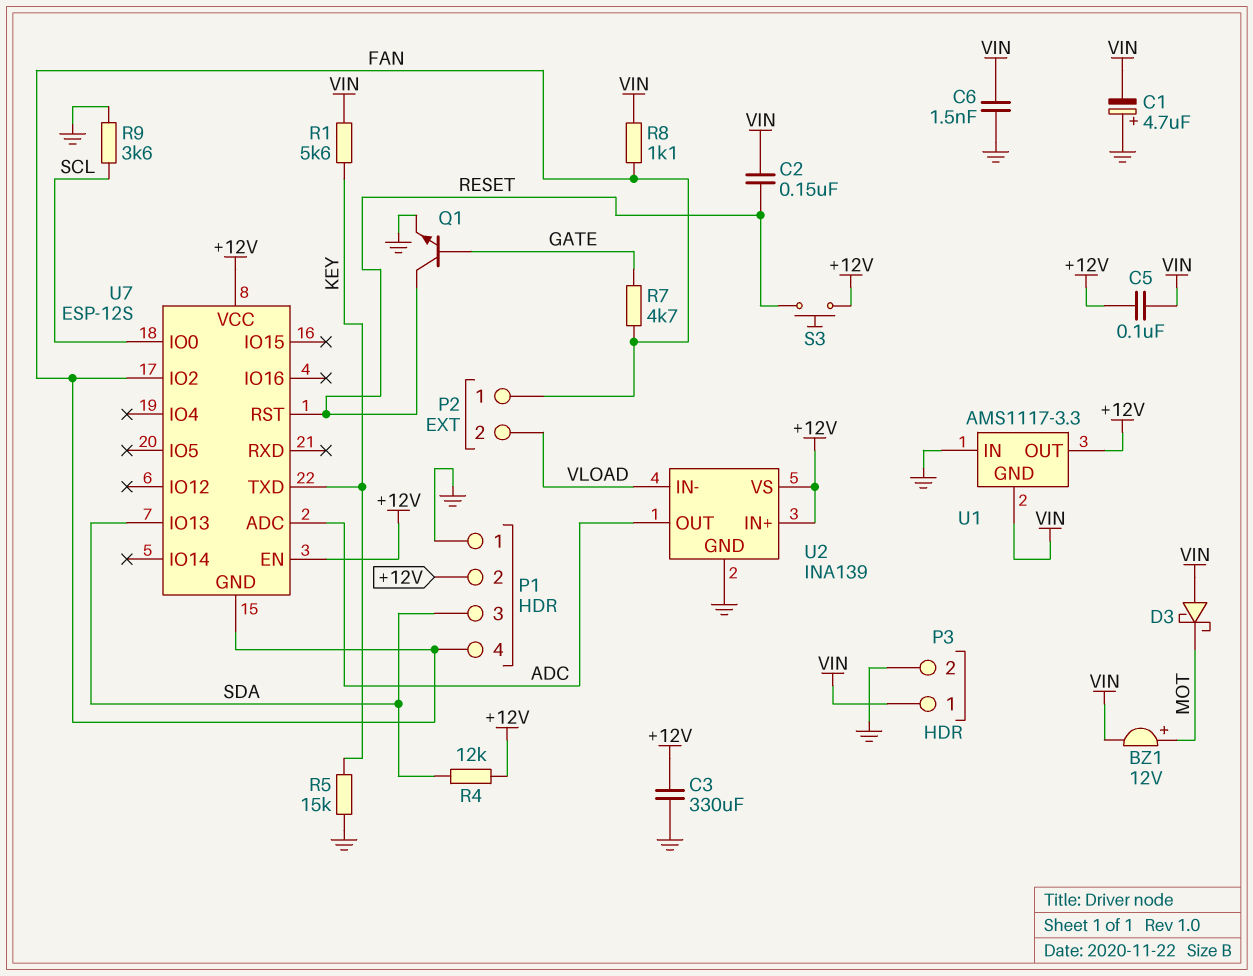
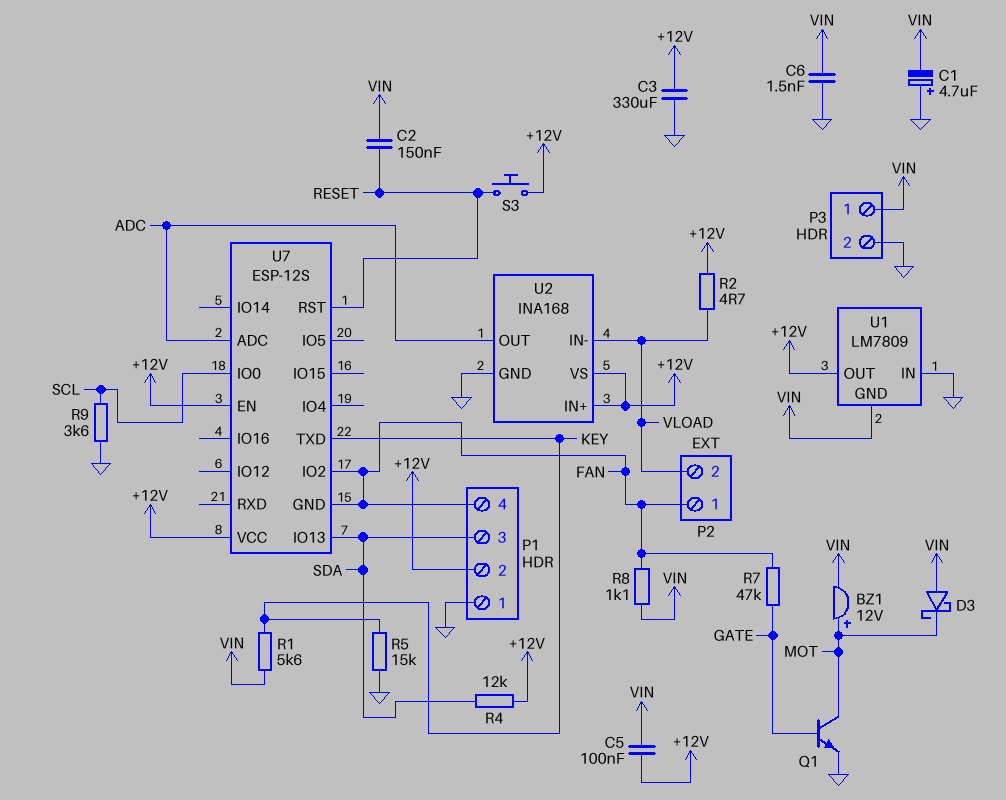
Q1: NPN (B GATE, C RESET, E GND) -> NPN (B GATE, C MOT, E GND)
R2: none -> 4.7 (+12V, VLOAD)
R7: 4.7k (FAN, GATE) -> 47k (FAN, GATE)
U1: AMS1117-3.3 -> LM7809
U2: INA139 -> INA168

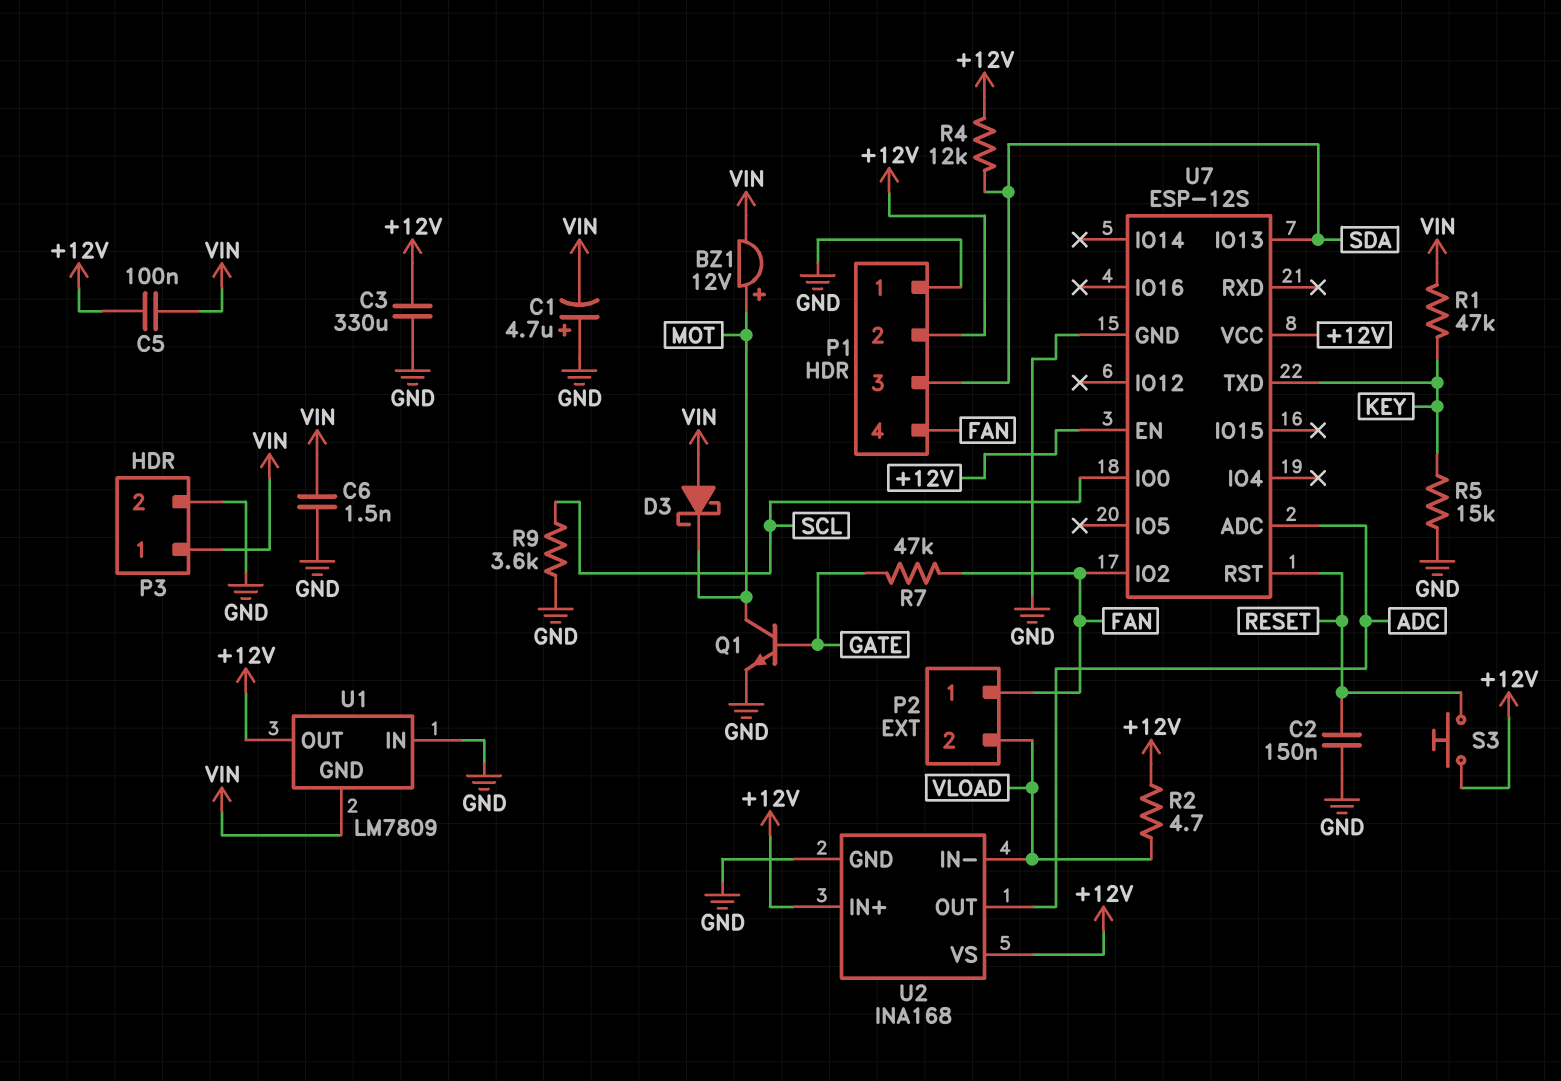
C2: 150nF (RESET, VIN) -> 150nF (GND, RESET)
R1: 5.6k (KEY, VIN) -> 47k (KEY, VIN)
R8: 1.1k (FAN, VIN) -> none
U7 pin GND: FAN -> GND

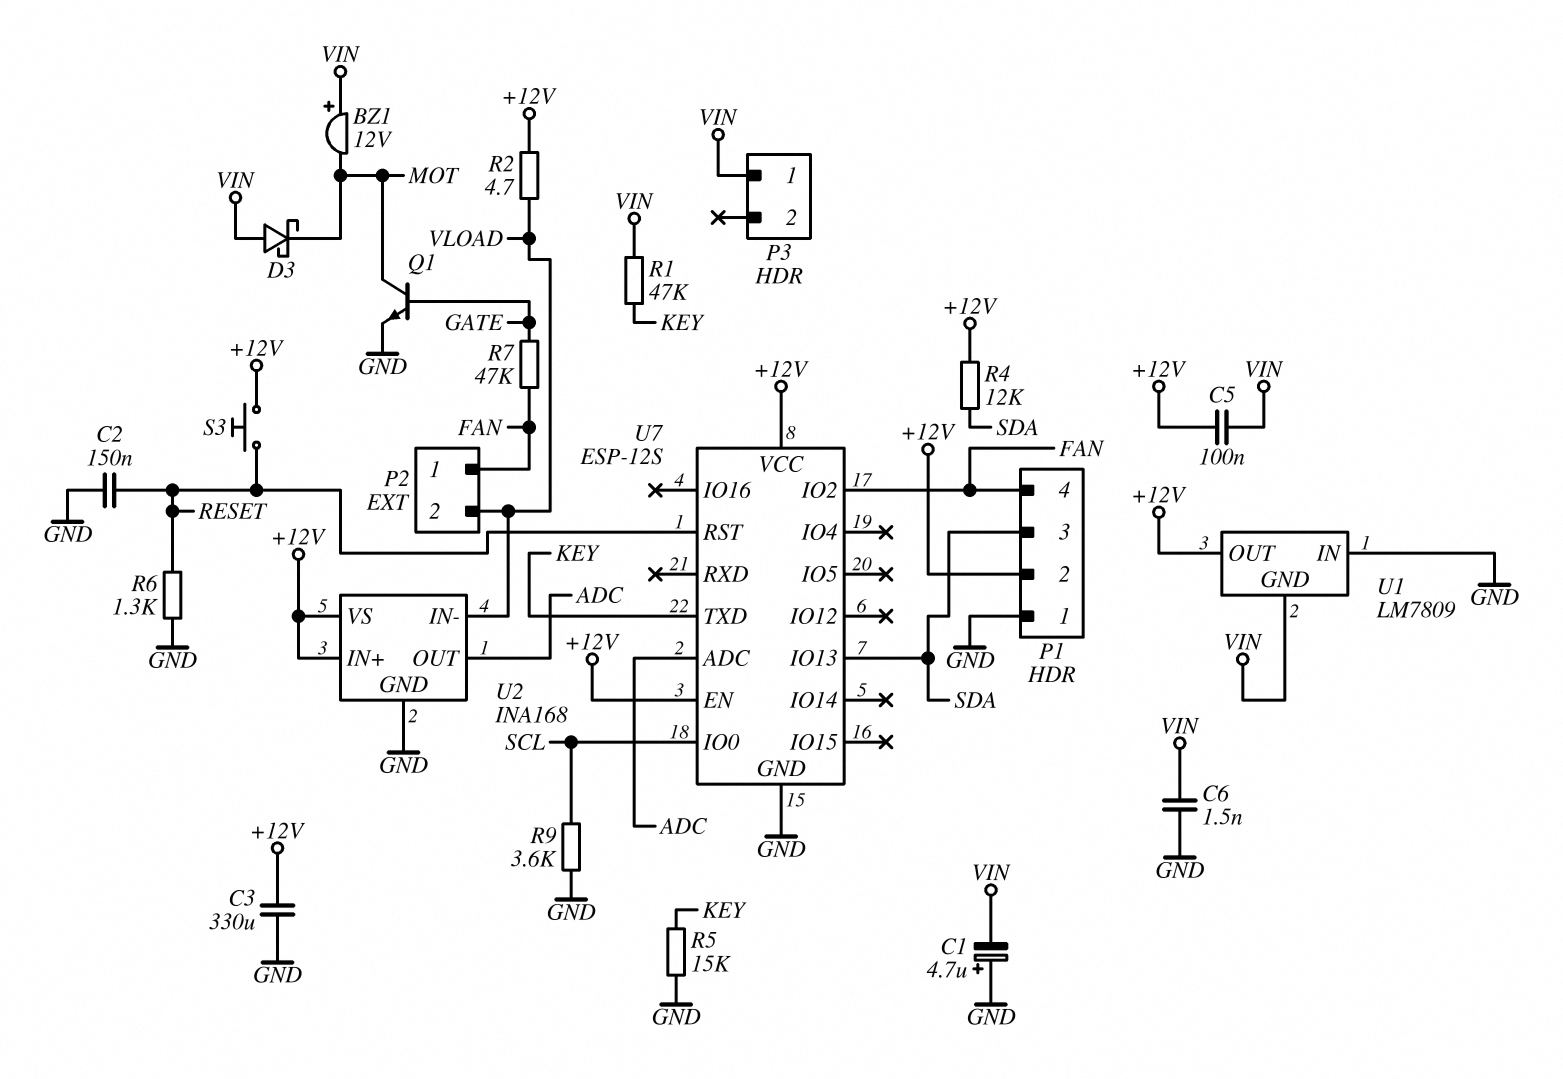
BZ1: buzzer 12V (plus MOT, minus VIN) -> buzzer 12V (plus VIN, minus MOT)
P3 pin 2: GND -> none
R6: none -> 1.3k (GND, RESET)

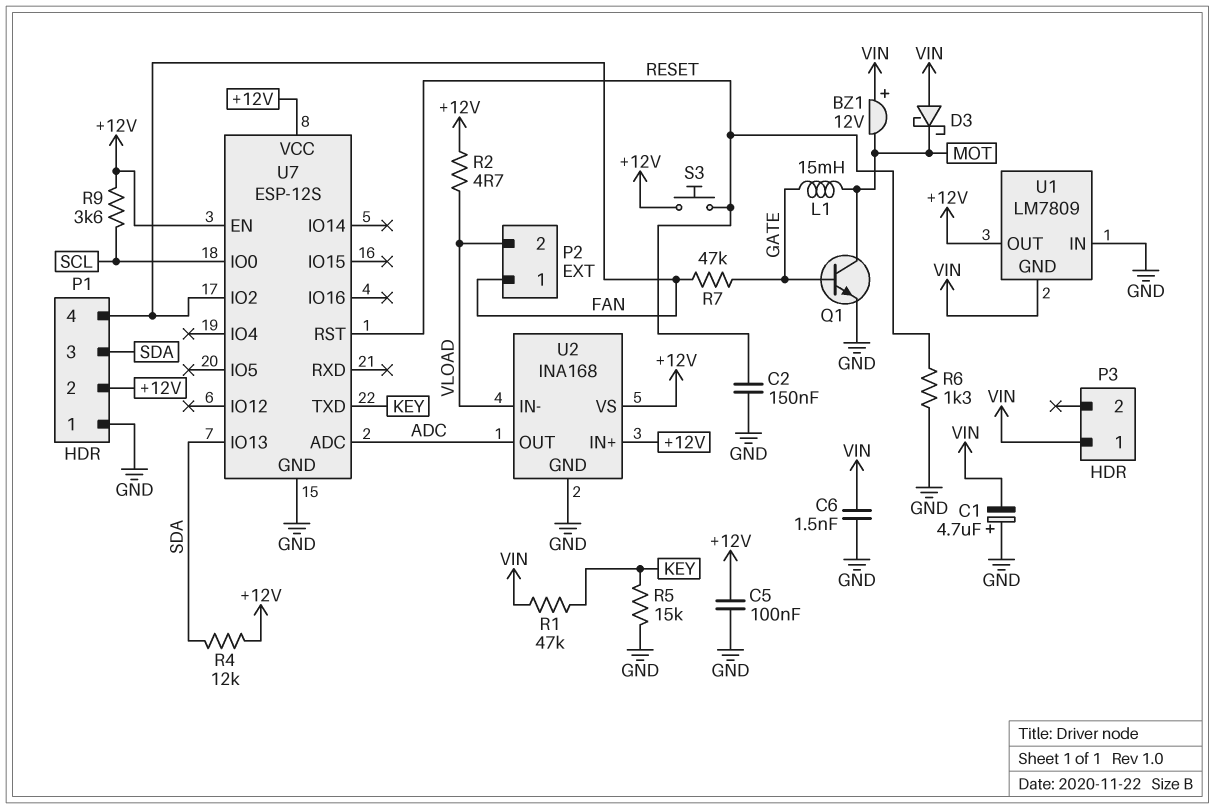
C3: 330uF (+12V, GND) -> none
C5: 100nF (+12V, VIN) -> 100nF (+12V, GND)
L1: none -> 15mH (GATE, MOT)
R9: 3.6k (GND, SCL) -> 3.6k (+12V, SCL)

